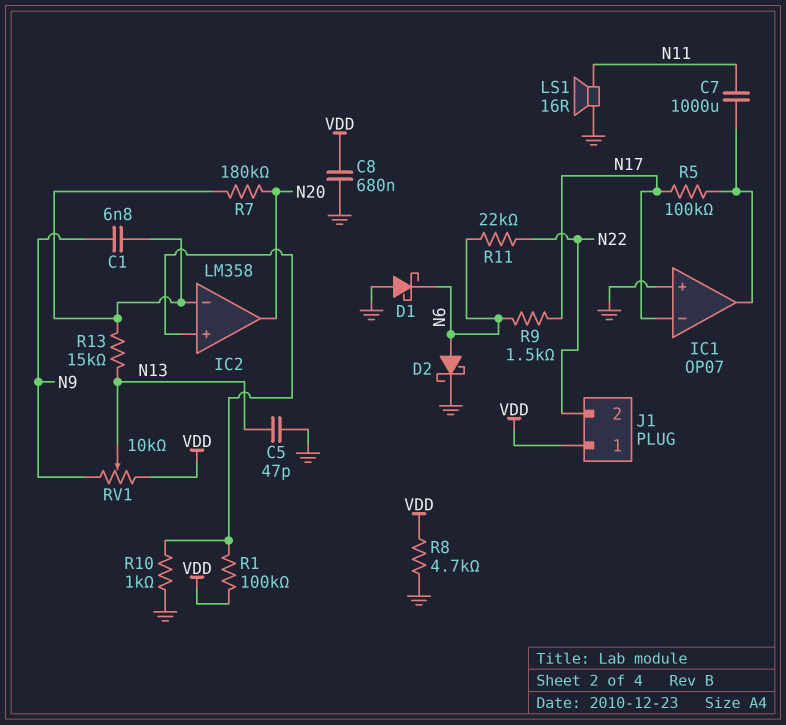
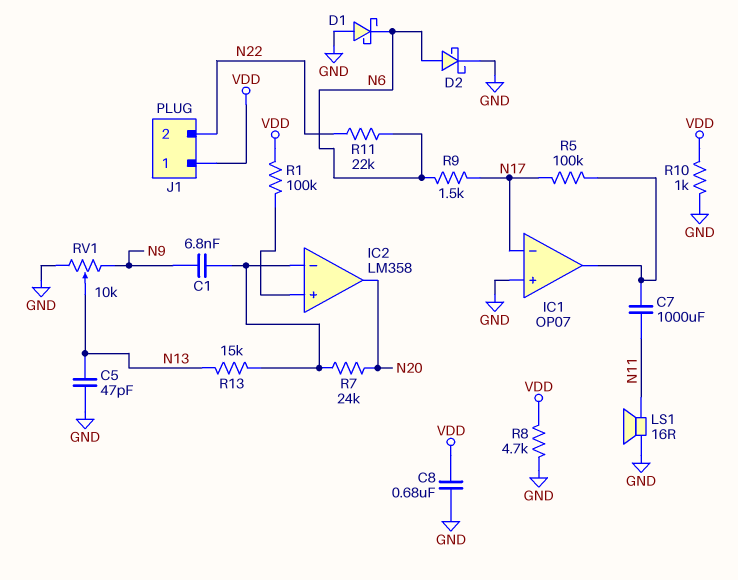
R7: 180k (IC2/in-, N20) -> 24k (IC2/in-, N20)
R10: 1k (GND, IC2/in+) -> 1k (GND, VDD)
RV1: 10k (N9, VDD, wiper N13) -> 10k (GND, N9, wiper N13)

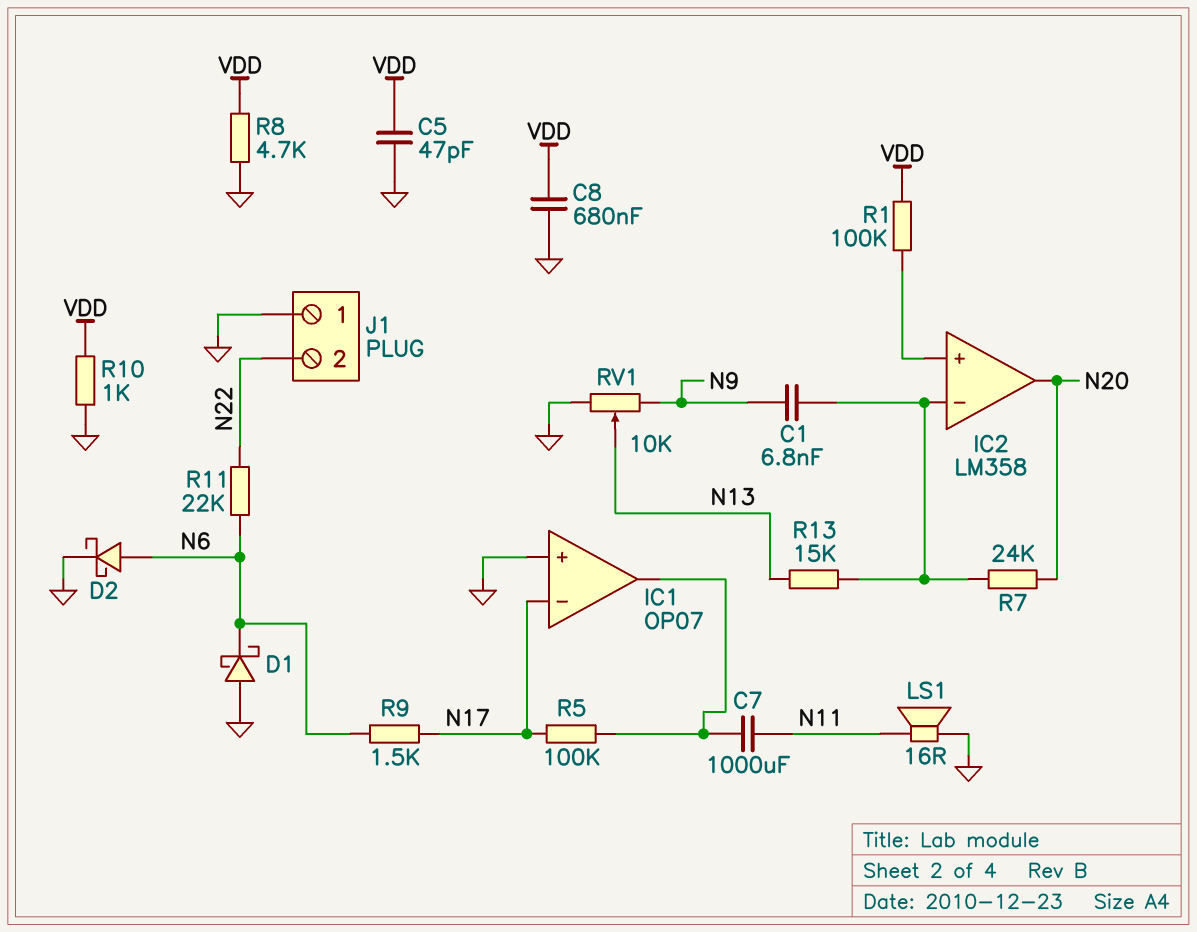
C5: 47pF (GND, N13) -> 47pF (GND, VDD)
J1 pin 1: VDD -> GND

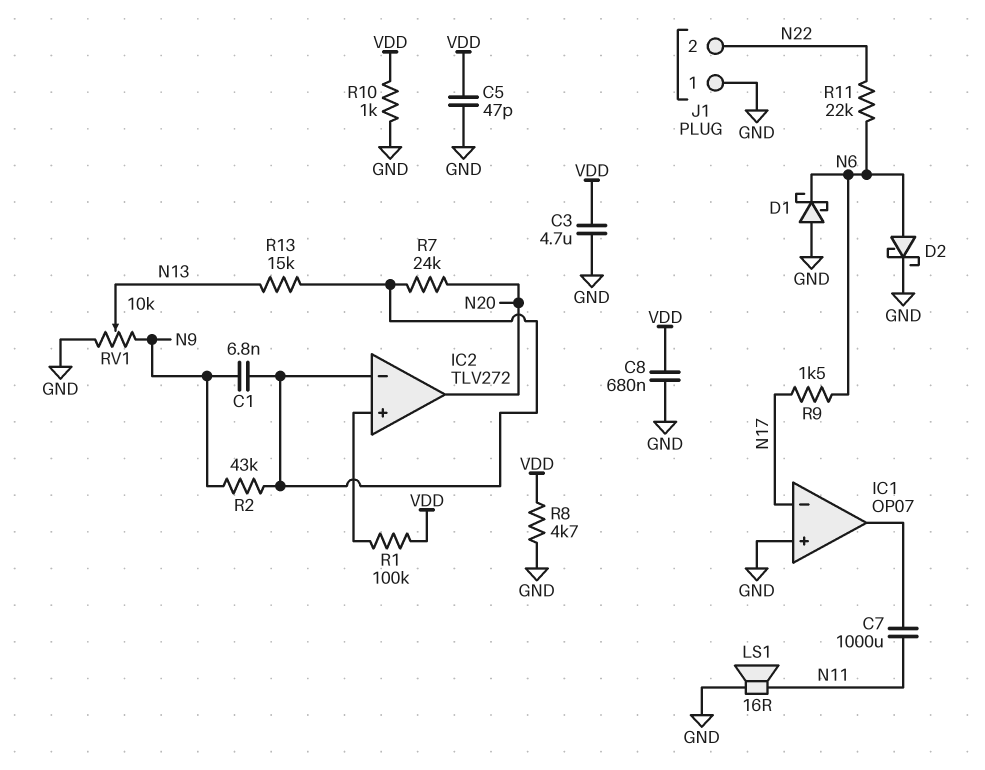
C3: none -> 4.7uF (GND, VDD)
IC2: LM358 -> TLV272
R2: none -> 43k (IC2/in-, N9)
R5: 100k (IC1/out, N17) -> none

